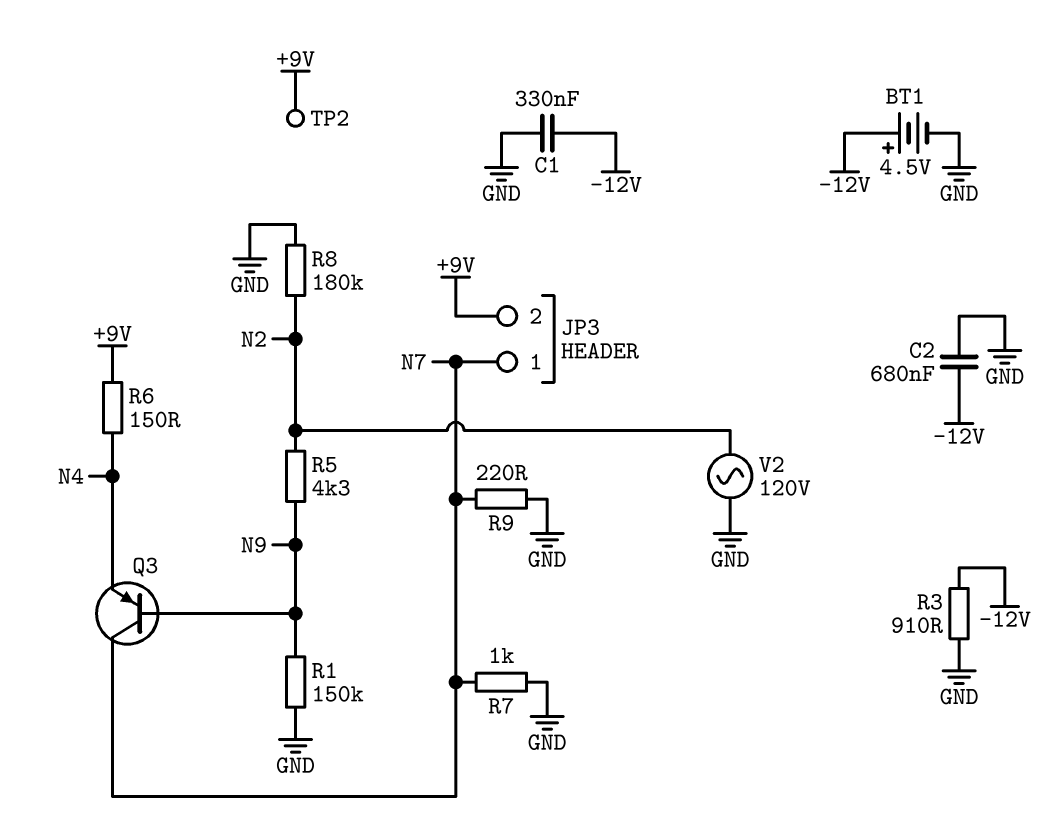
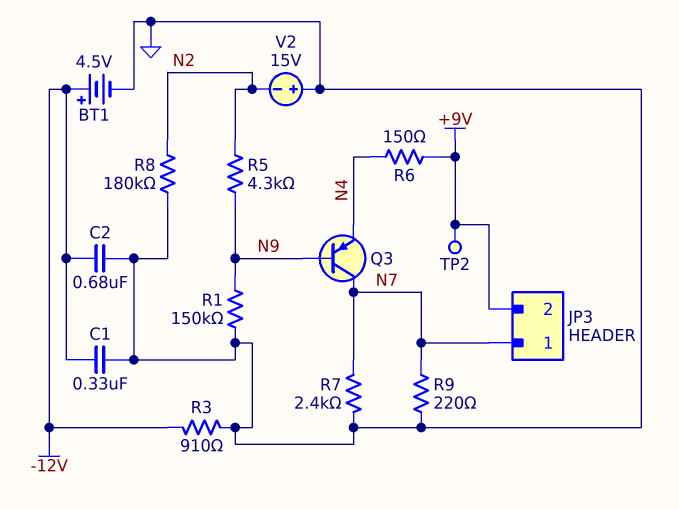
R7: 1k (GND, N7) -> 2.4k (GND, N7)
V2: AC 120V (GND, N2) -> 15V (plus GND, minus N2)

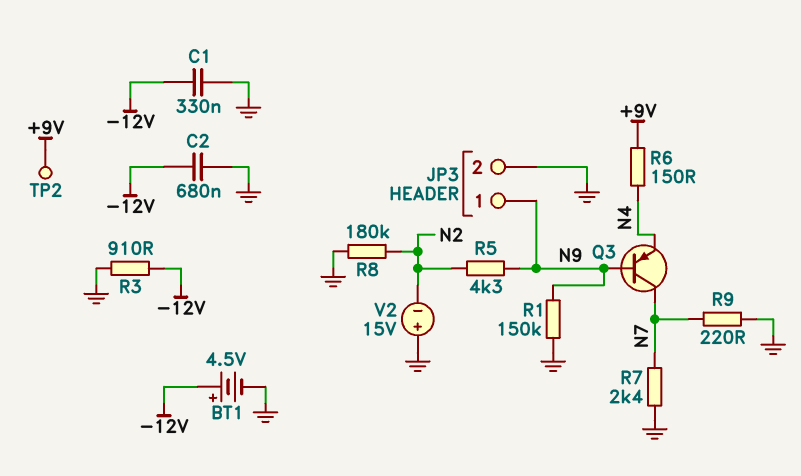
JP3 pin 1: N7 -> N9
JP3 pin 2: +9V -> GND

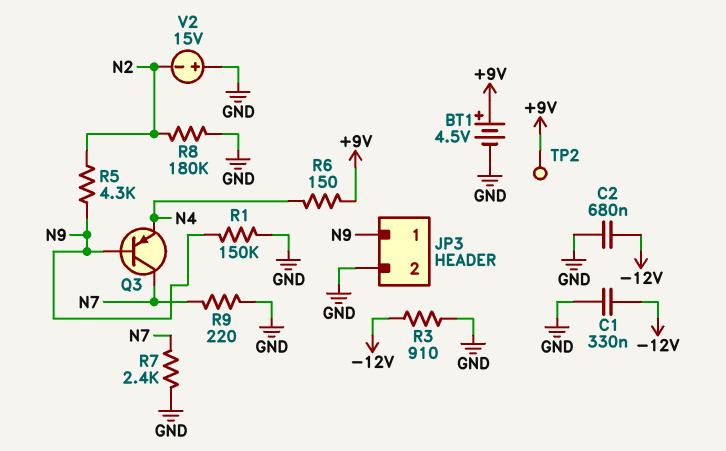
BT1: 4.5V (plus -12V, minus GND) -> 4.5V (plus +9V, minus GND)

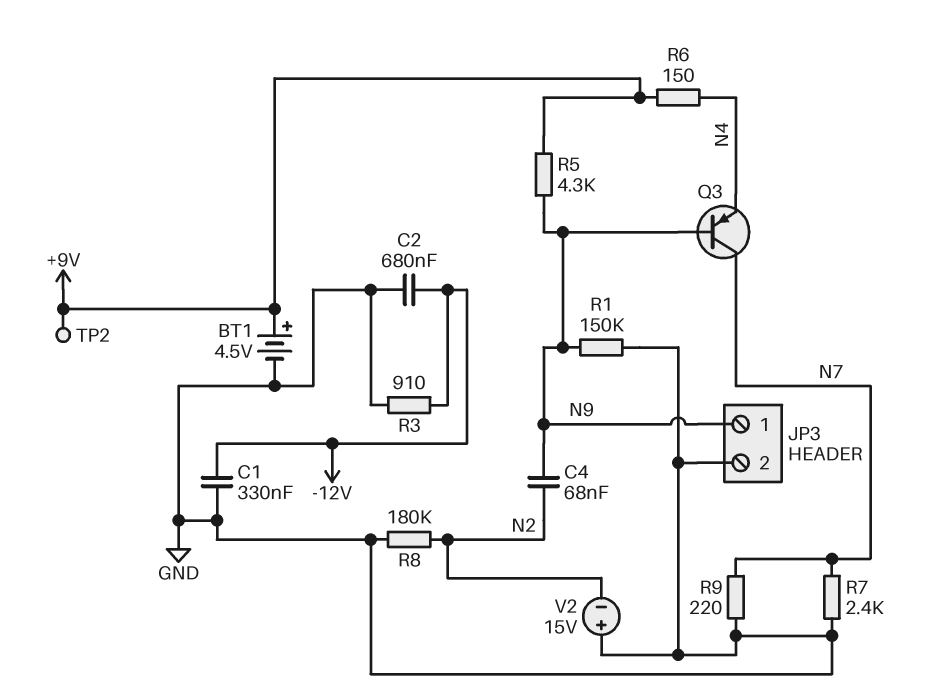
C4: none -> 68nF (N2, N9)
R5: 4.3k (N2, N9) -> 4.3k (+9V, N9)

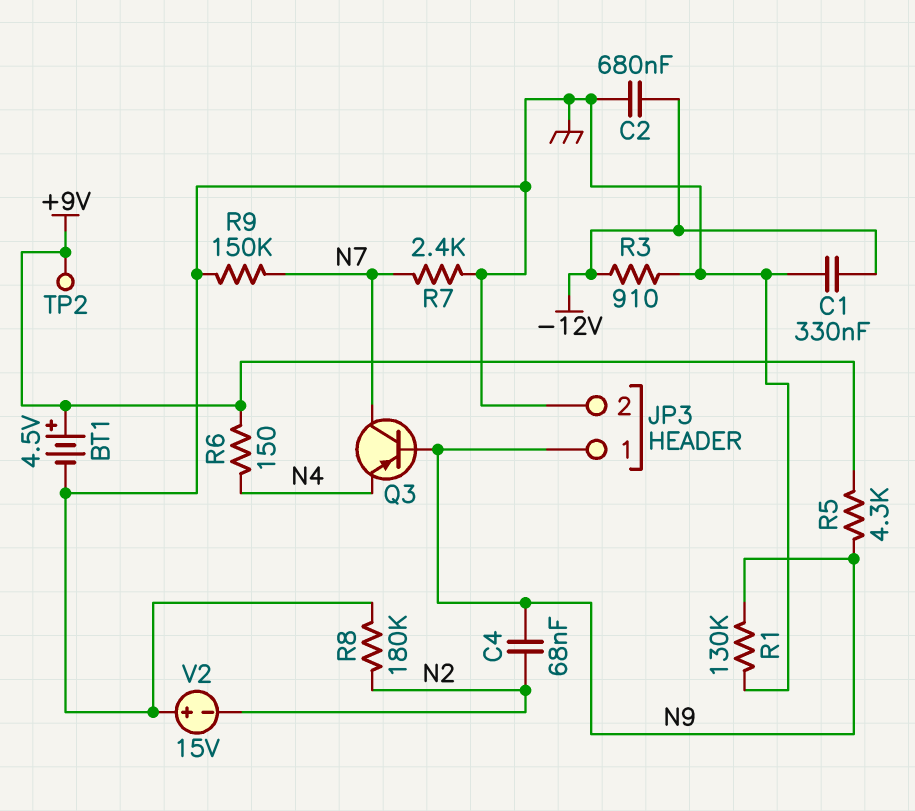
R1: 150k (GND, N9) -> 130k (GND, N9)
R9: 220 (GND, N7) -> 150k (GND, N7)

